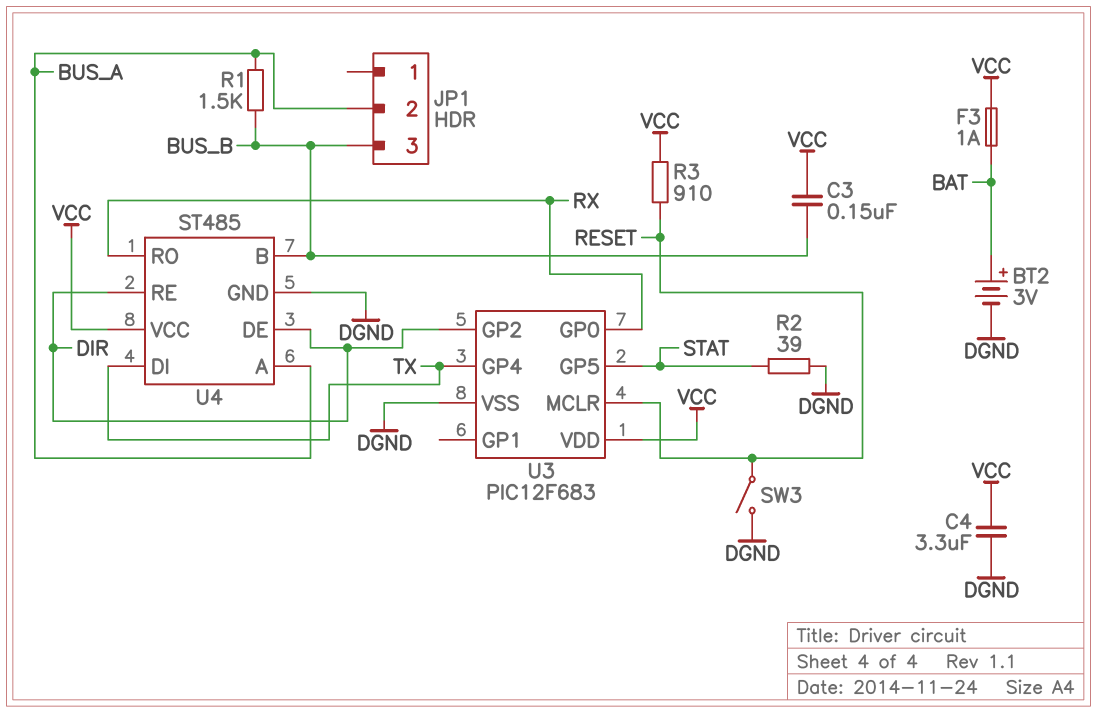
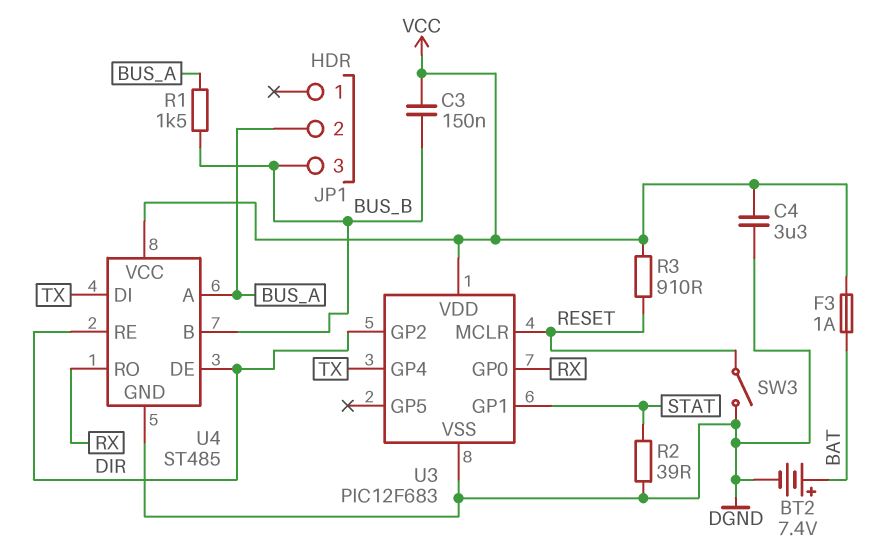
BT2: 3V (plus BAT, minus DGND) -> 7.4V (plus BAT, minus DGND)
U3 pin GP1: none -> STAT
U3 pin GP5: STAT -> none

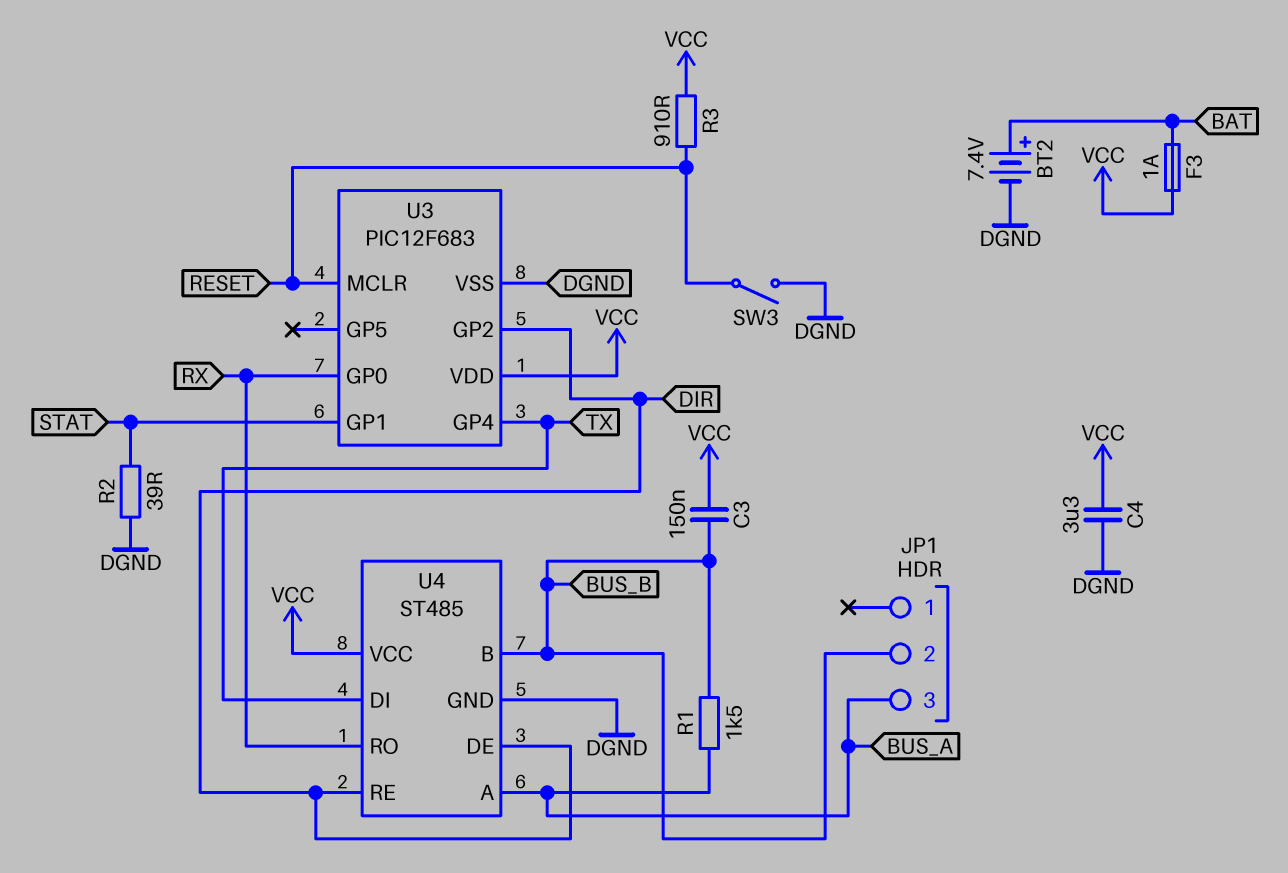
JP1 pin 2: BUS_A -> BUS_B
JP1 pin 3: BUS_B -> BUS_A

